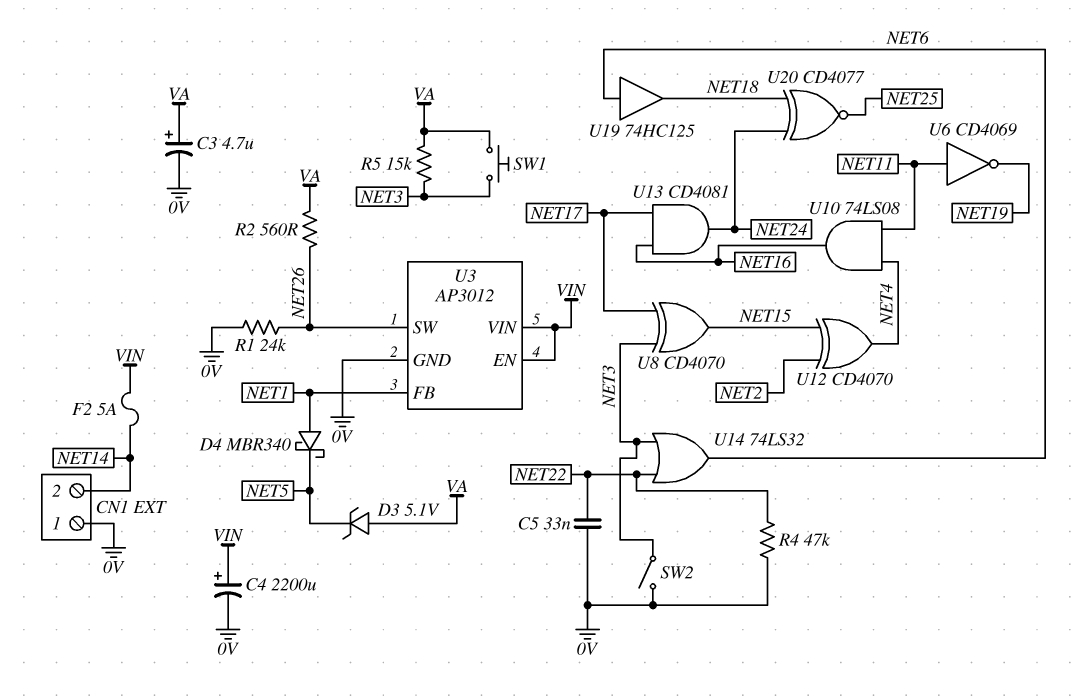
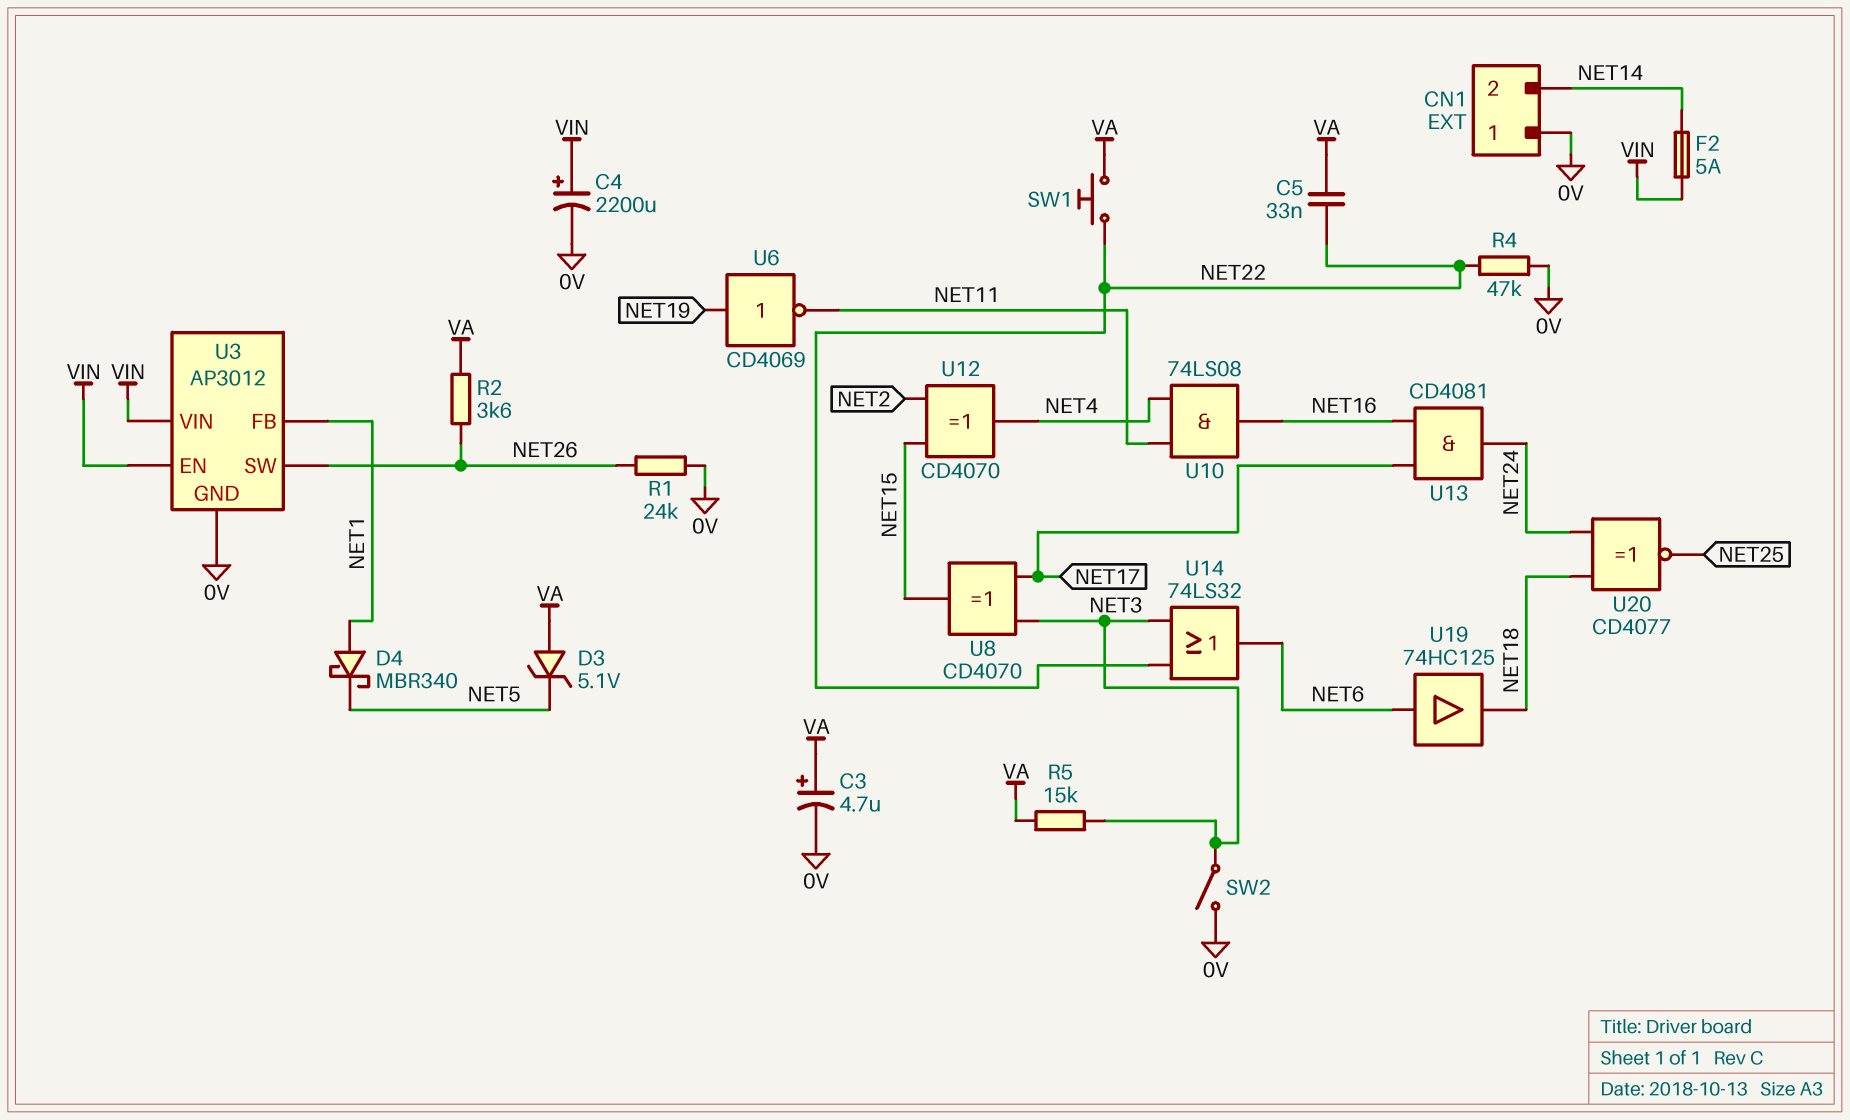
C5: 33nF (0V, NET22) -> 33nF (NET22, VA)
R2: 560 (NET26, VA) -> 3.6k (NET26, VA)
SW1: button (NET3, VA) -> button (NET22, VA)
U6: NOT CD4069 (in NET11, out NET19) -> NOT CD4069 (in NET19, out NET11)

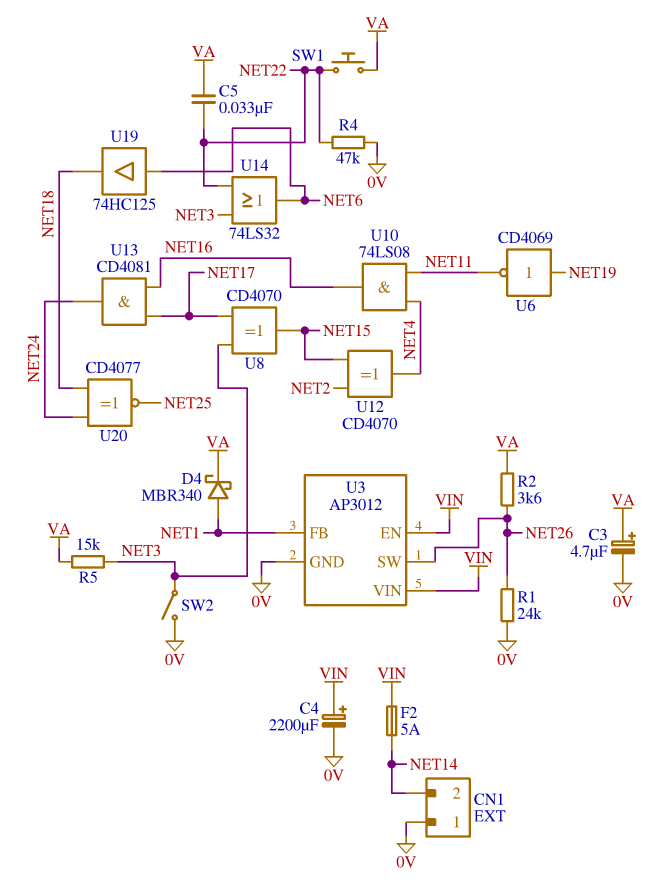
D3: zener 5.1V (A VA, K NET5) -> none
D4: schottky MBR340 (A NET1, K NET5) -> schottky MBR340 (A NET1, K VA)

